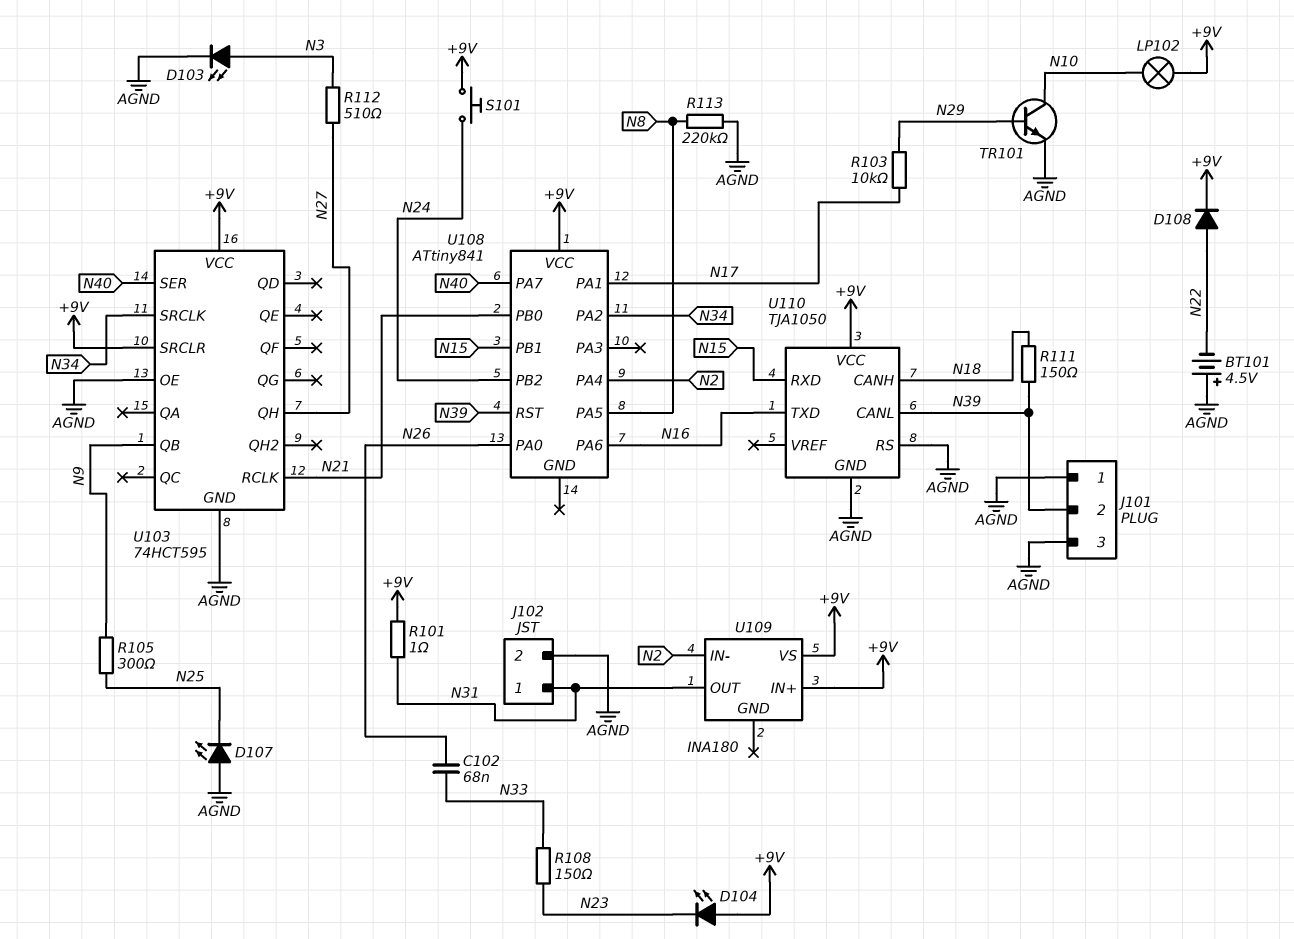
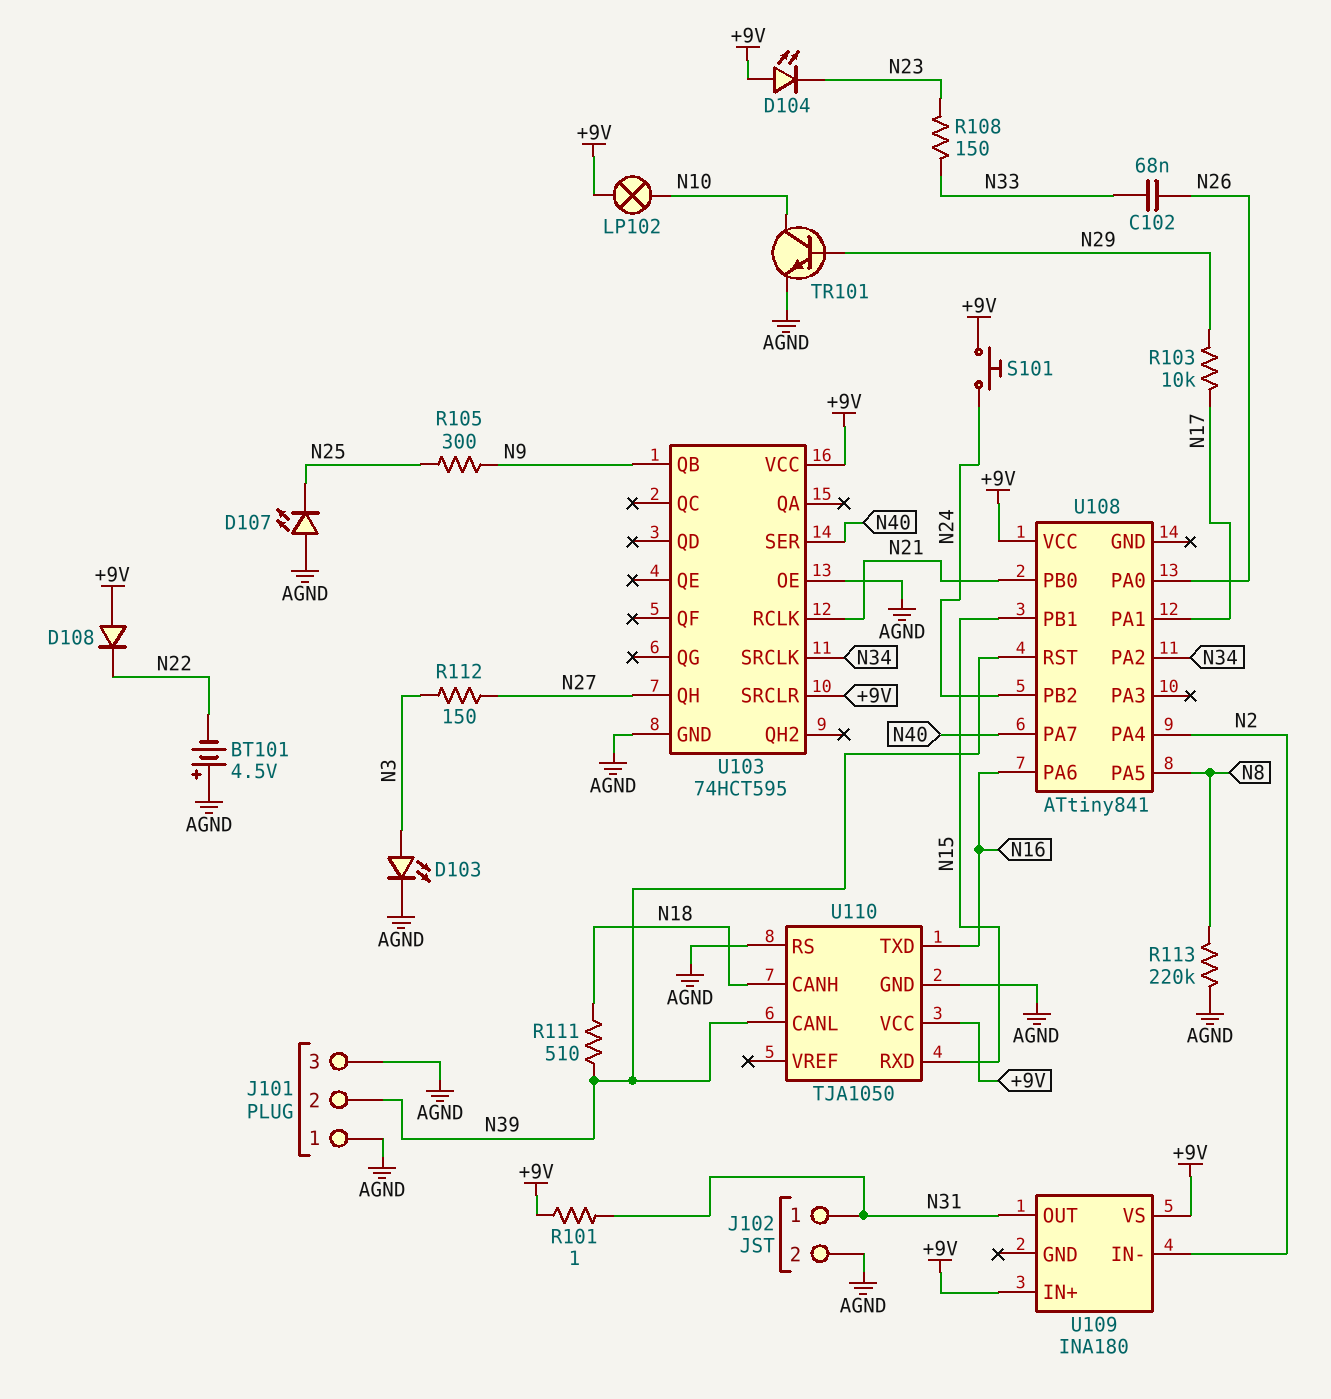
D108: diode (A N22, K +9V) -> diode (A +9V, K N22)
R111: 150 (N18, N39) -> 510 (N18, N39)
R112: 510 (N3, N27) -> 150 (N3, N27)

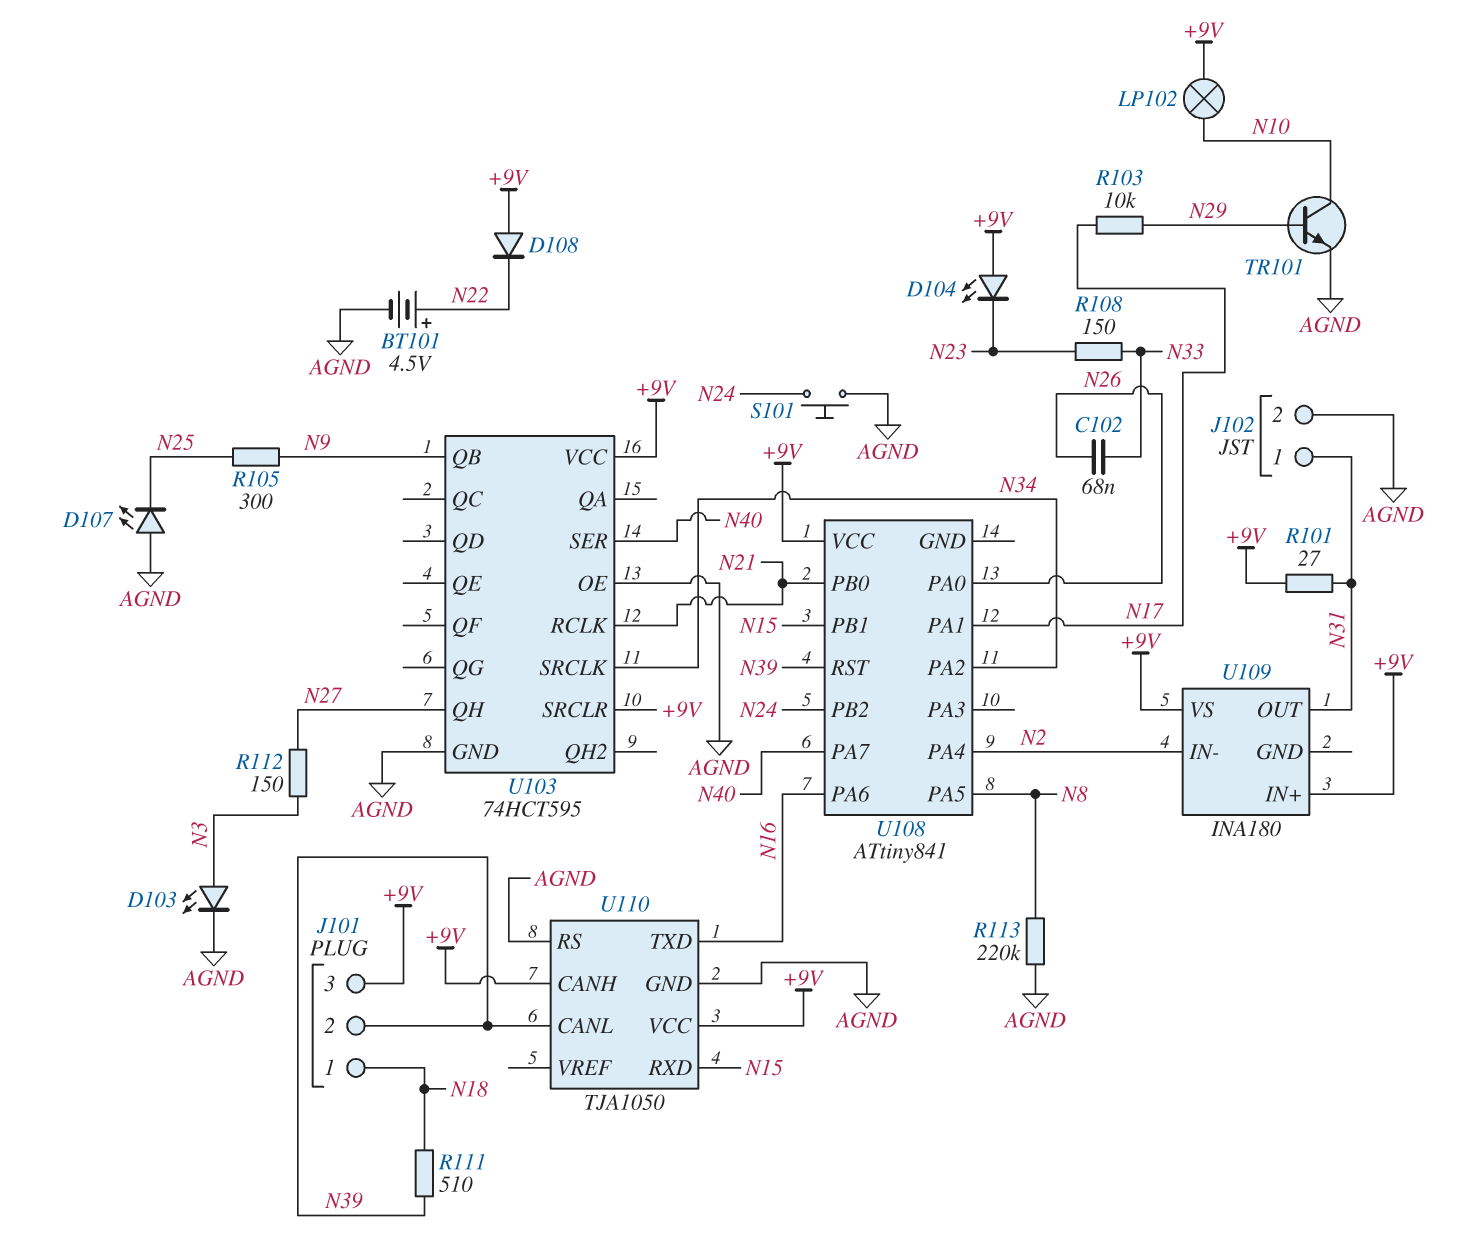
BT101: 4.5V (plus AGND, minus N22) -> 4.5V (plus N22, minus AGND)
J101 pin 1: AGND -> N18
J101 pin 3: AGND -> +9V
R101: 1 (+9V, N31) -> 27 (+9V, N31)
S101: button (+9V, N24) -> button (AGND, N24)
U110 pin CANH: N18 -> +9V

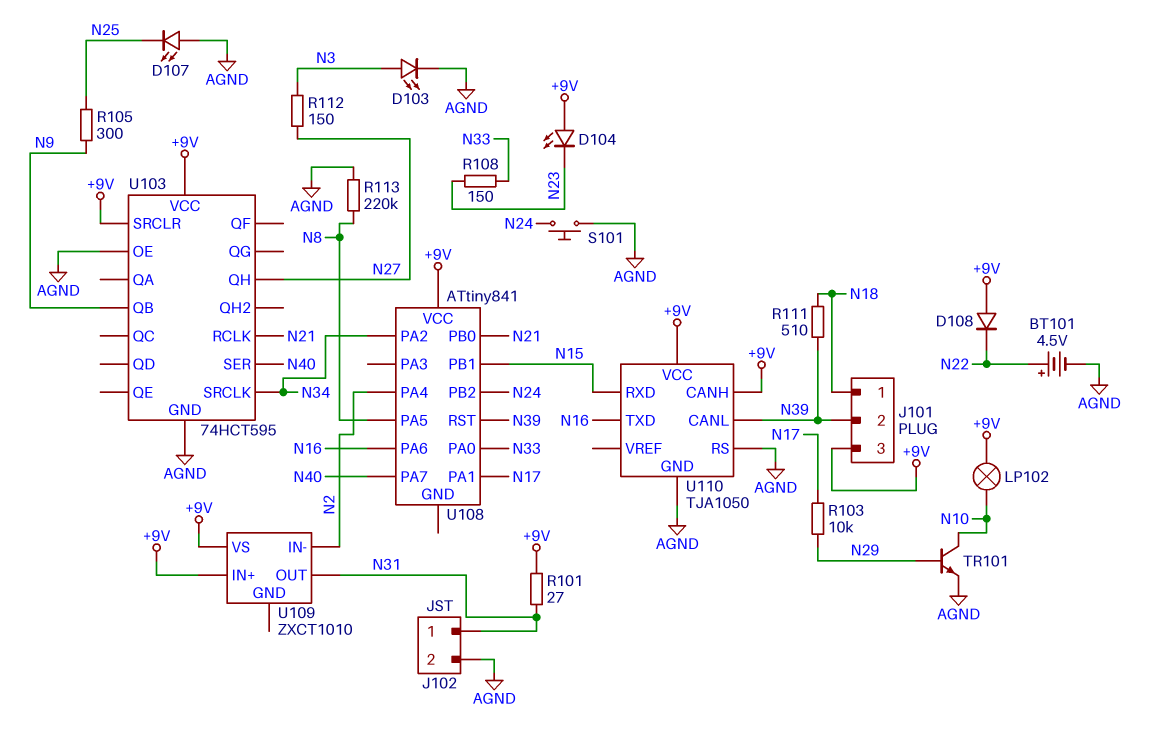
C102: 68nF (N26, N33) -> none
U108 pin PA0: N26 -> N33
U109: INA180 -> ZXCT1010

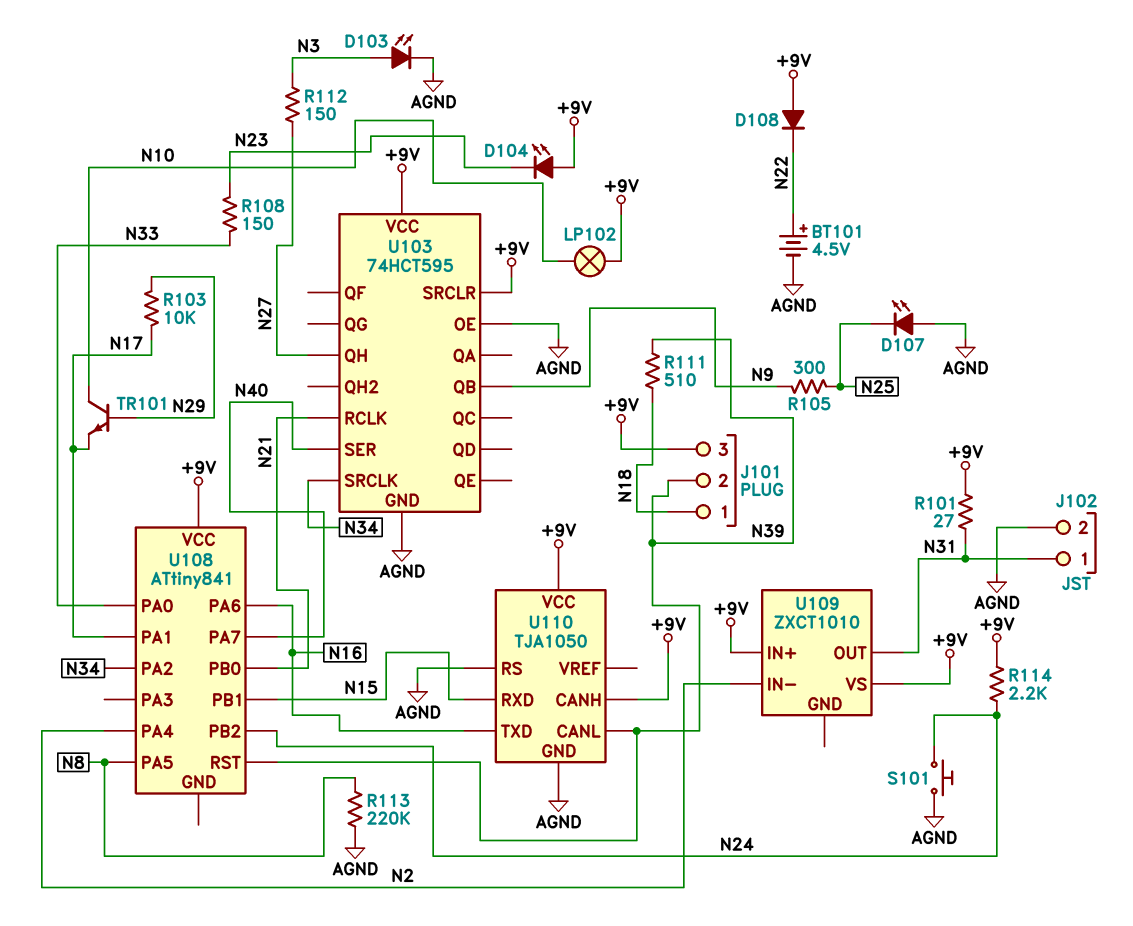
R114: none -> 2.2k (+9V, N24)
TR101: NPN (B N29, C N10, E AGND) -> NPN (B N29, C N10, E N17)

